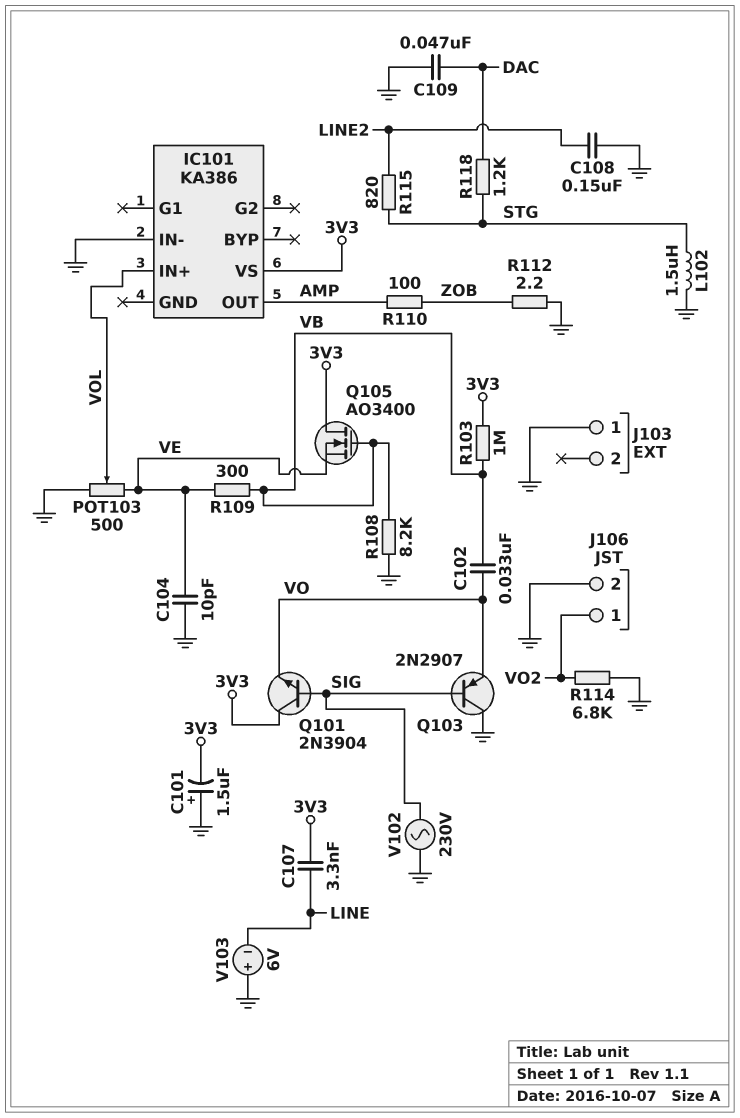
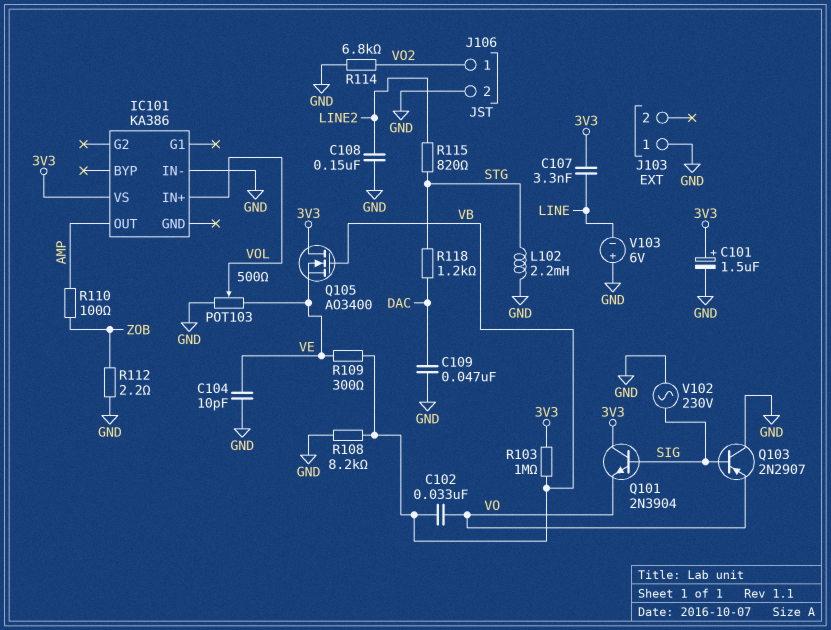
C101: 1.5uF (plus GND, minus 3V3) -> 1.5uF (plus 3V3, minus GND)
L102: 1.5uH (GND, STG) -> 2.2mH (GND, STG)

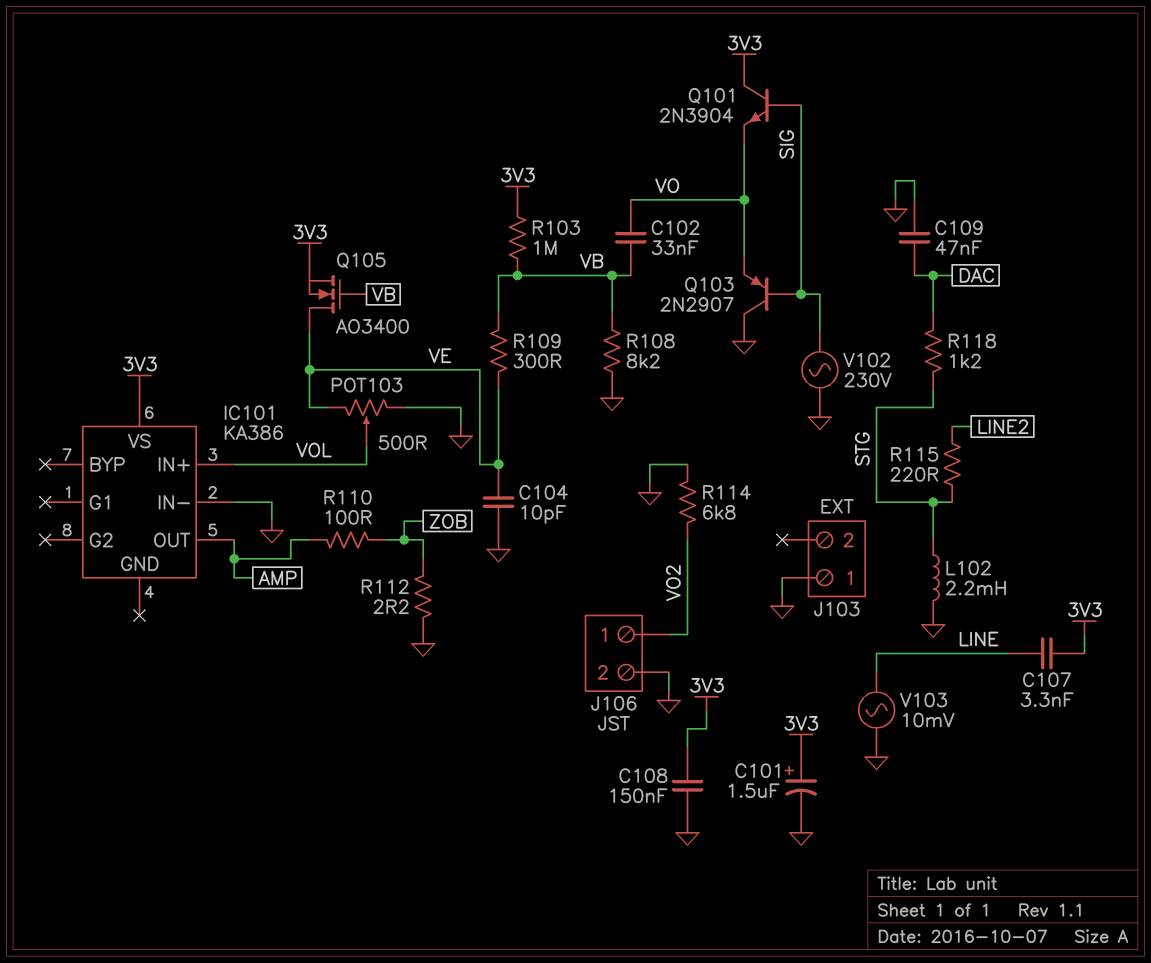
C108: 150nF (GND, LINE2) -> 150nF (3V3, GND)
Q105: NMOS AO3400 (G VB, D 3V3, S VE) -> NMOS AO3400 (G VB, D VE, S 3V3)
R115: 820 (LINE2, STG) -> 220 (LINE2, STG)
V103: 6V (plus GND, minus LINE) -> AC 10mV (GND, LINE)

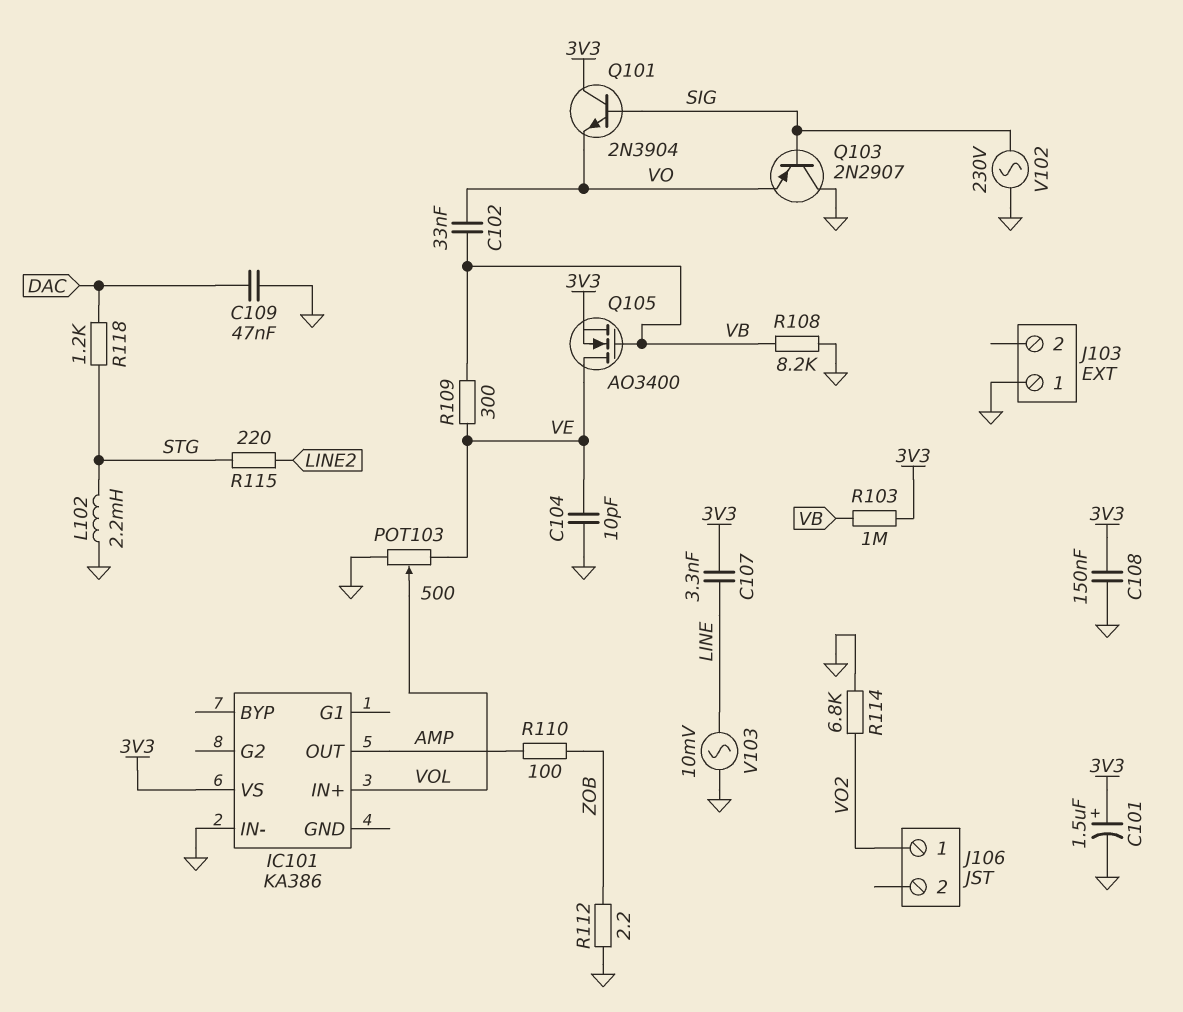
J106 pin 2: GND -> none

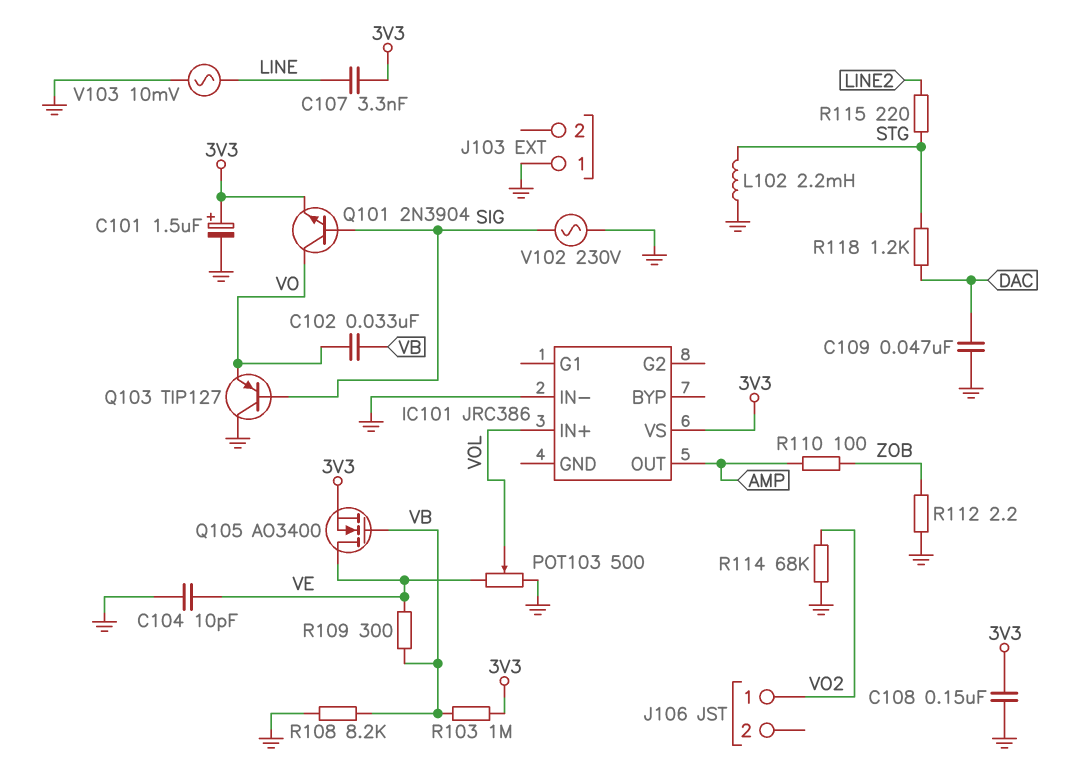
IC101: KA386 -> JRC386
Q101: NPN 2N3904 (B SIG, C 3V3, E VO) -> NPN 2N3904 (B SIG, C VO, E 3V3)
Q103: PNP 2N2907 (B SIG, C GND, E VO) -> PNP TIP127 (B SIG, C GND, E VO)
R114: 6.8k (GND, VO2) -> 68k (GND, VO2)

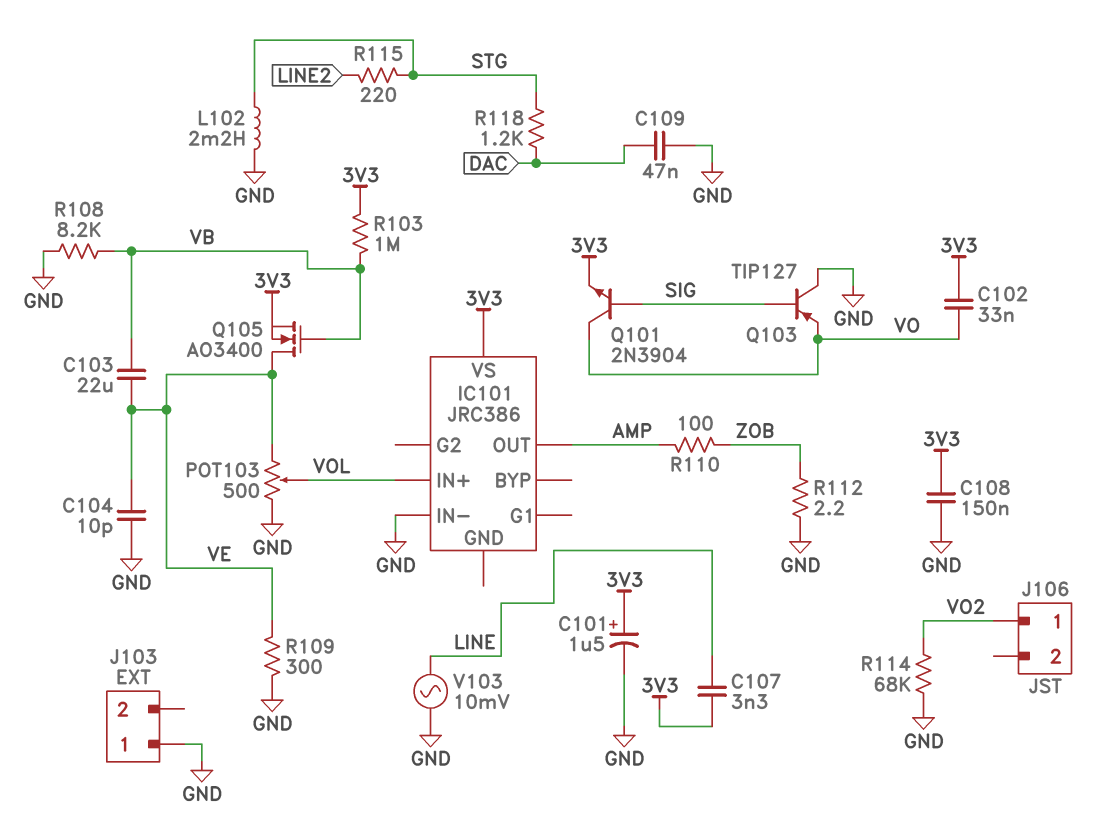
C102: 33nF (VB, VO) -> 33nF (3V3, VO)
C103: none -> 22uF (VB, VE)
R109: 300 (VB, VE) -> 300 (GND, VE)
V102: AC 230V (GND, SIG) -> none

